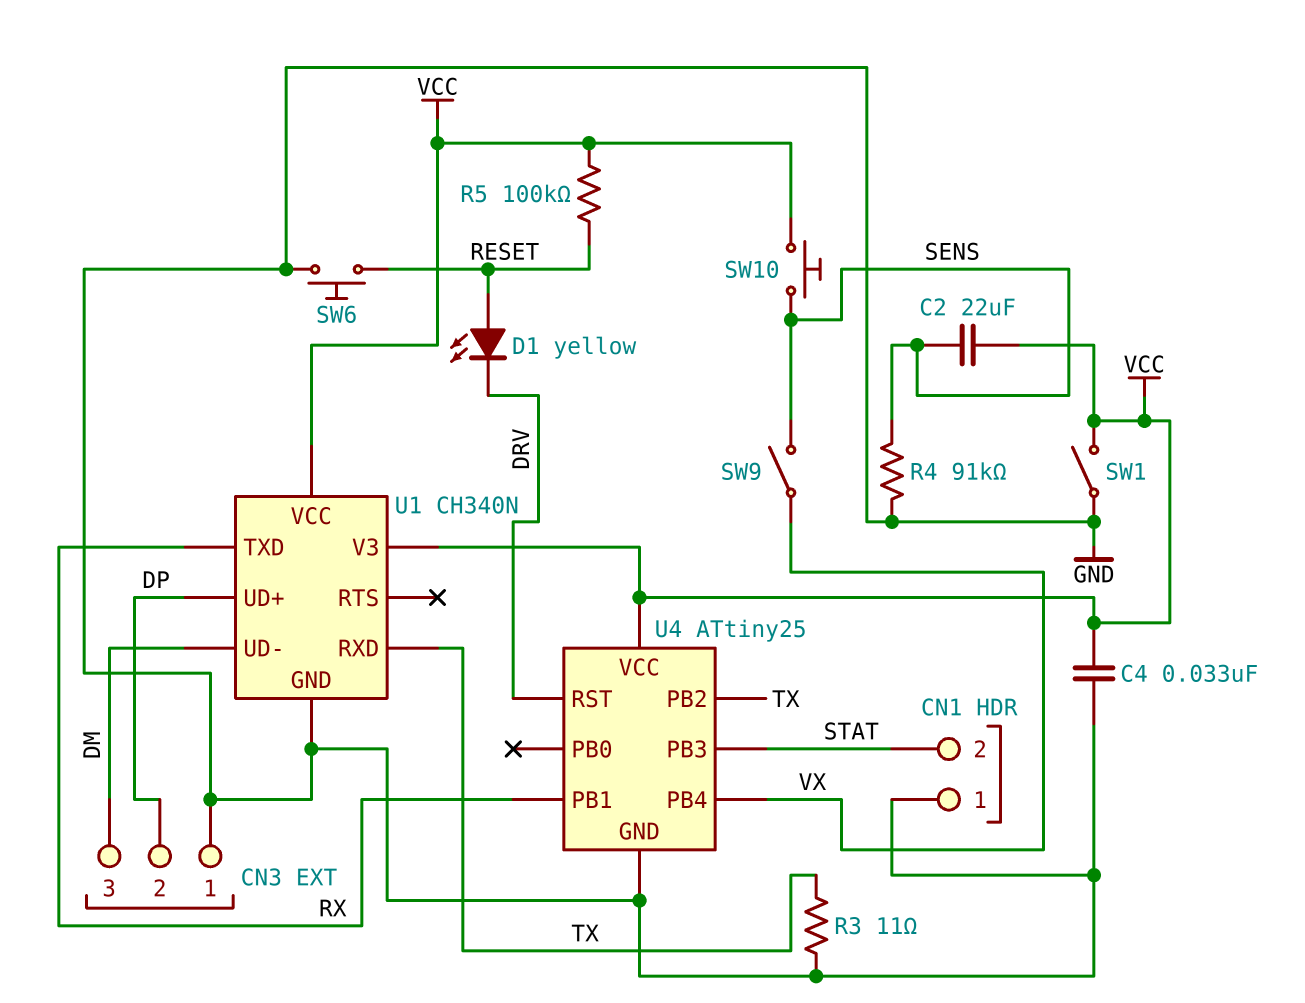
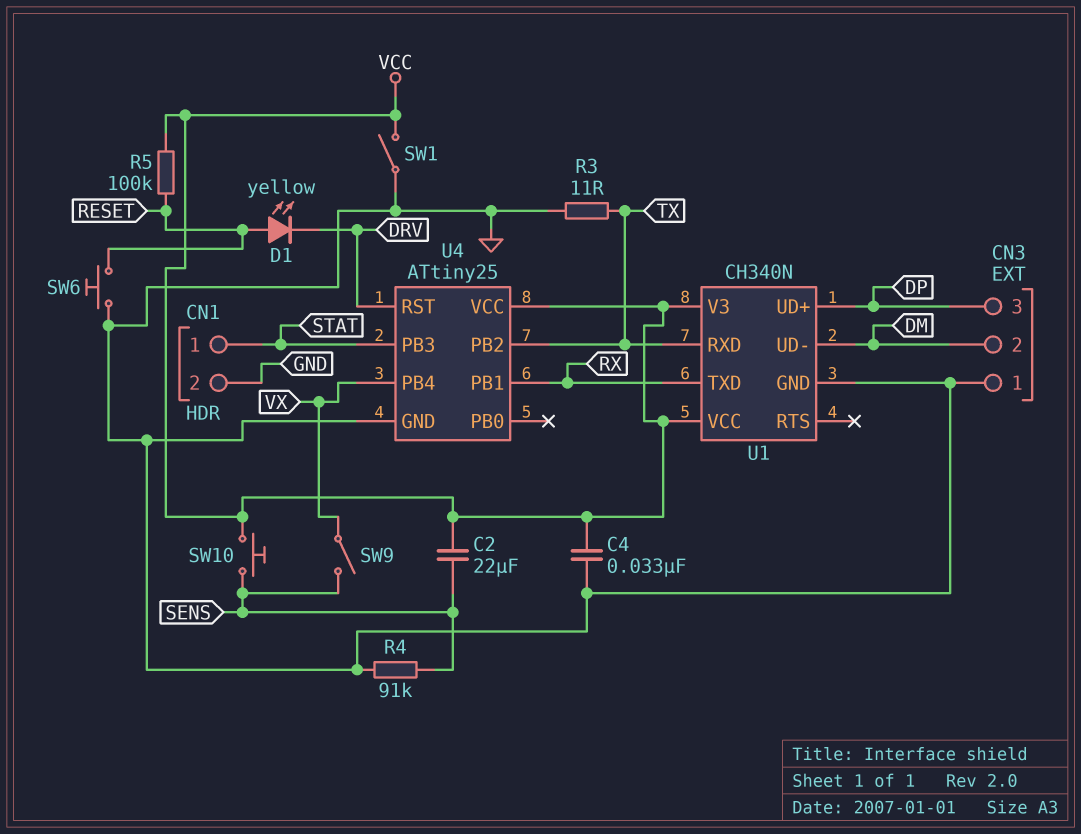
CN1 pin 1: GND -> STAT
CN1 pin 2: STAT -> GND
CN3 pin 2: DP -> DM
CN3 pin 3: DM -> DP

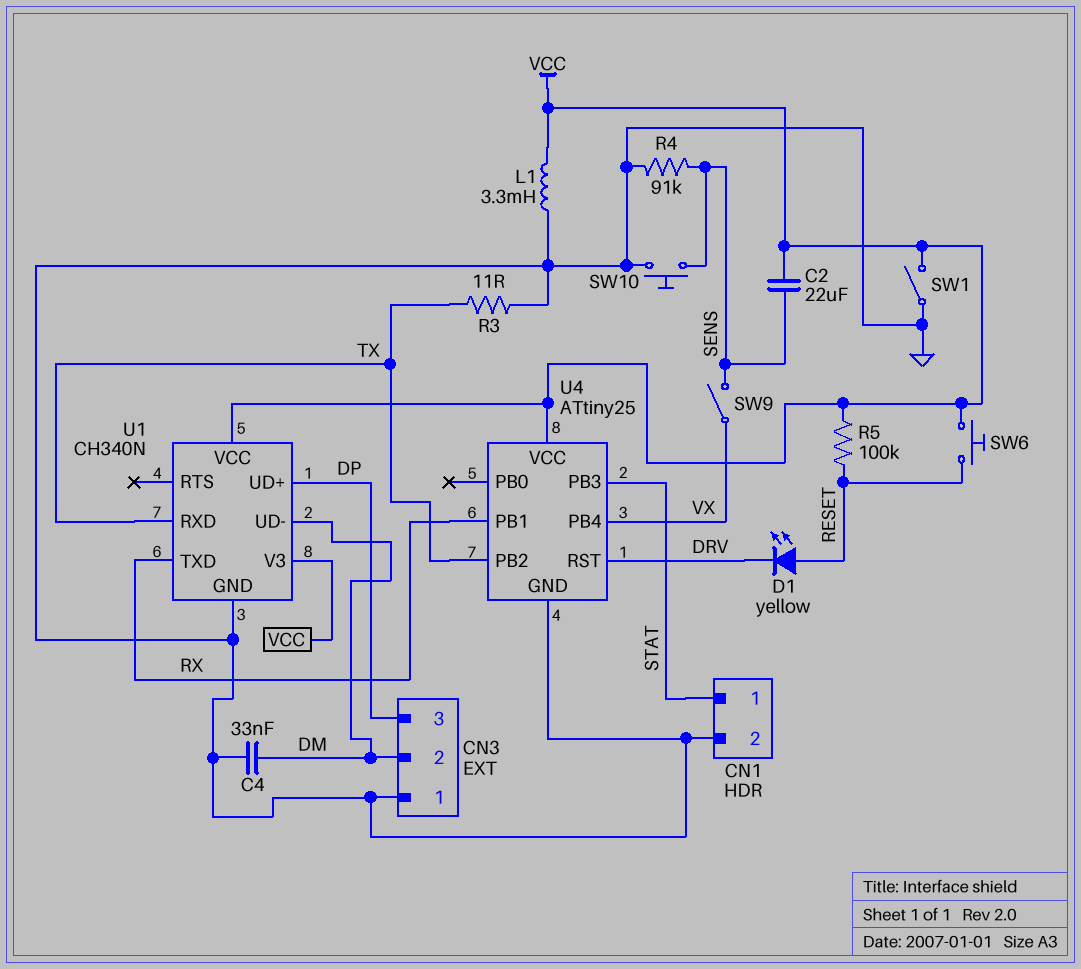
C4: 33nF (GND, VCC) -> 33nF (DM, GND)
L1: none -> 3.3mH (GND, VCC)
SW6: button (GND, RESET) -> button (RESET, VCC)
SW10: button (SENS, VCC) -> button (GND, SENS)

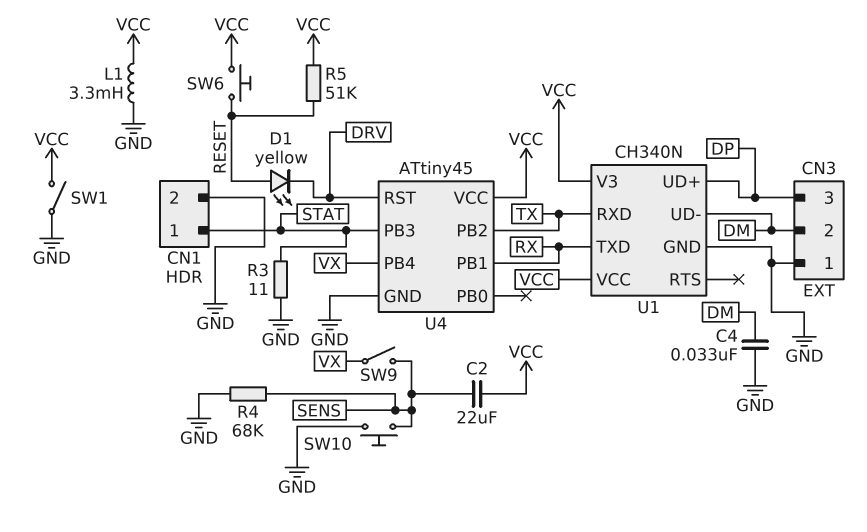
R3: 11 (GND, TX) -> 11 (GND, STAT)
R4: 91k (GND, SENS) -> 68k (GND, SENS)
R5: 100k (RESET, VCC) -> 51k (RESET, VCC)
U4: ATtiny25 -> ATtiny45

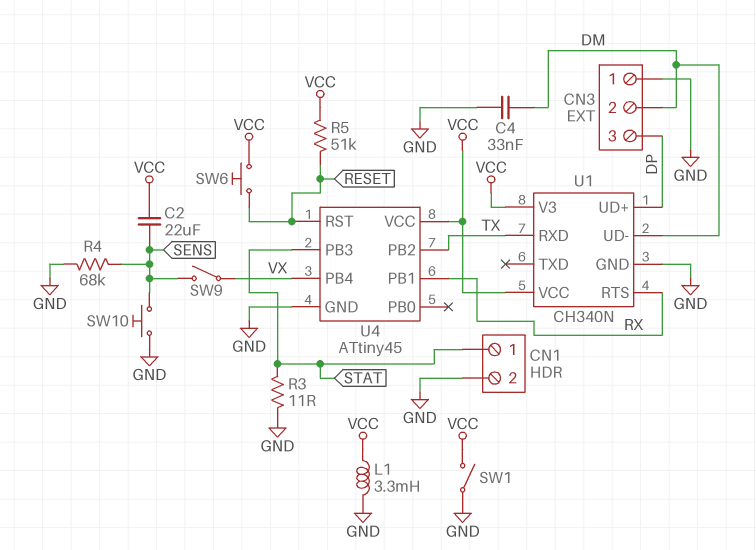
D1: LED yellow (A RESET, K DRV) -> none
U1 pin RTS: none -> RX
U1 pin TXD: RX -> none
U4 pin RST: DRV -> RESET

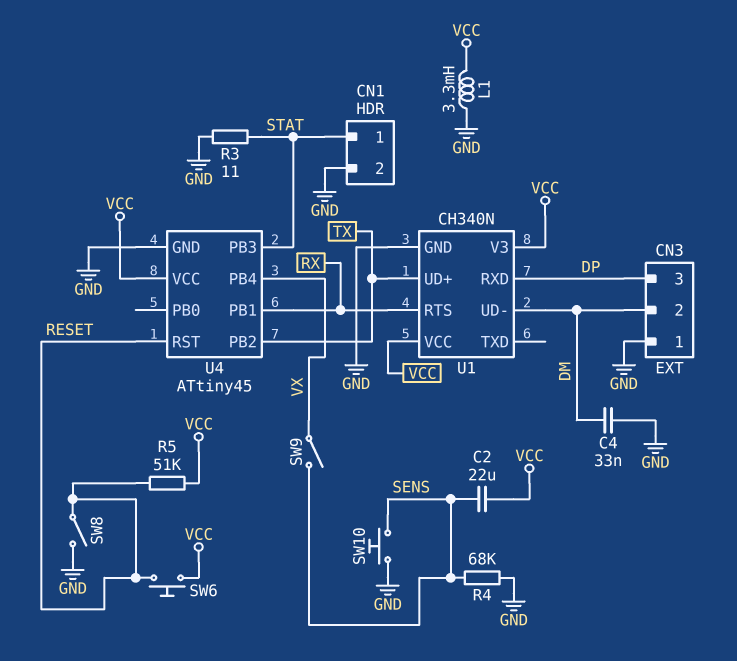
SW1: switch (GND, VCC) -> none
SW8: none -> switch (GND, RESET)
U1 pin RXD: TX -> DP
U1 pin UD+: DP -> TX

